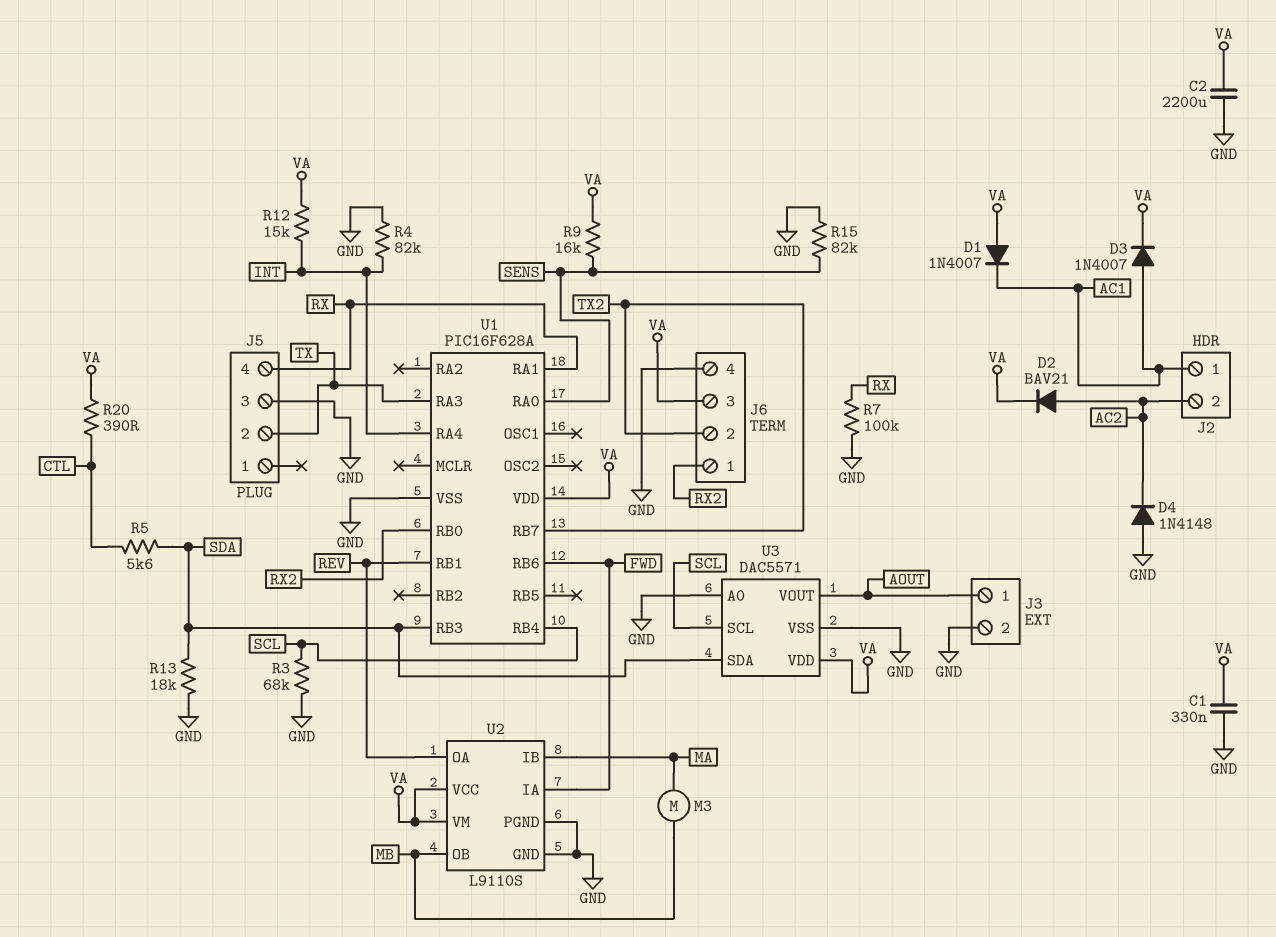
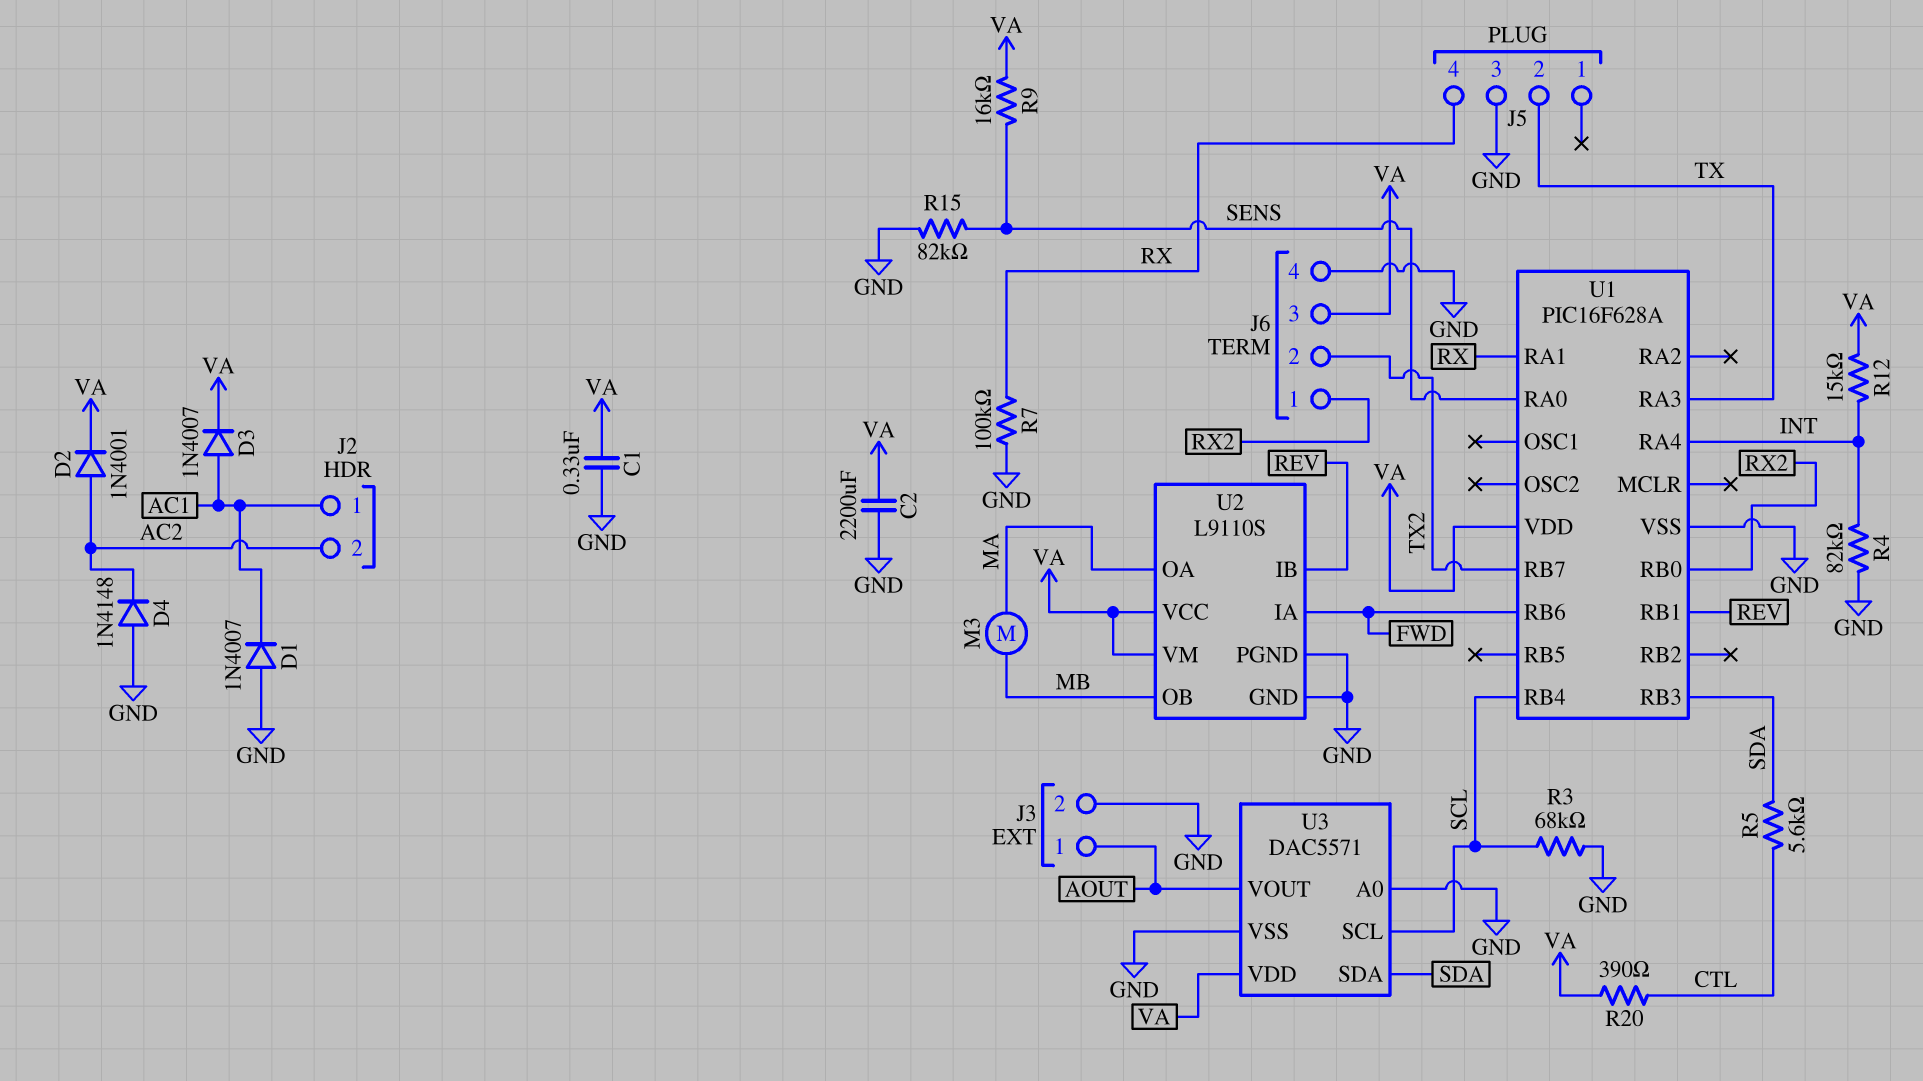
D1: diode 1N4007 (A VA, K AC1) -> diode 1N4007 (A GND, K AC1)
D2: diode BAV21 (A AC2, K VA) -> diode 1N4001 (A AC2, K VA)
R13: 18k (GND, SDA) -> none
U2 pin IB: MA -> REV
U2 pin OA: REV -> MA

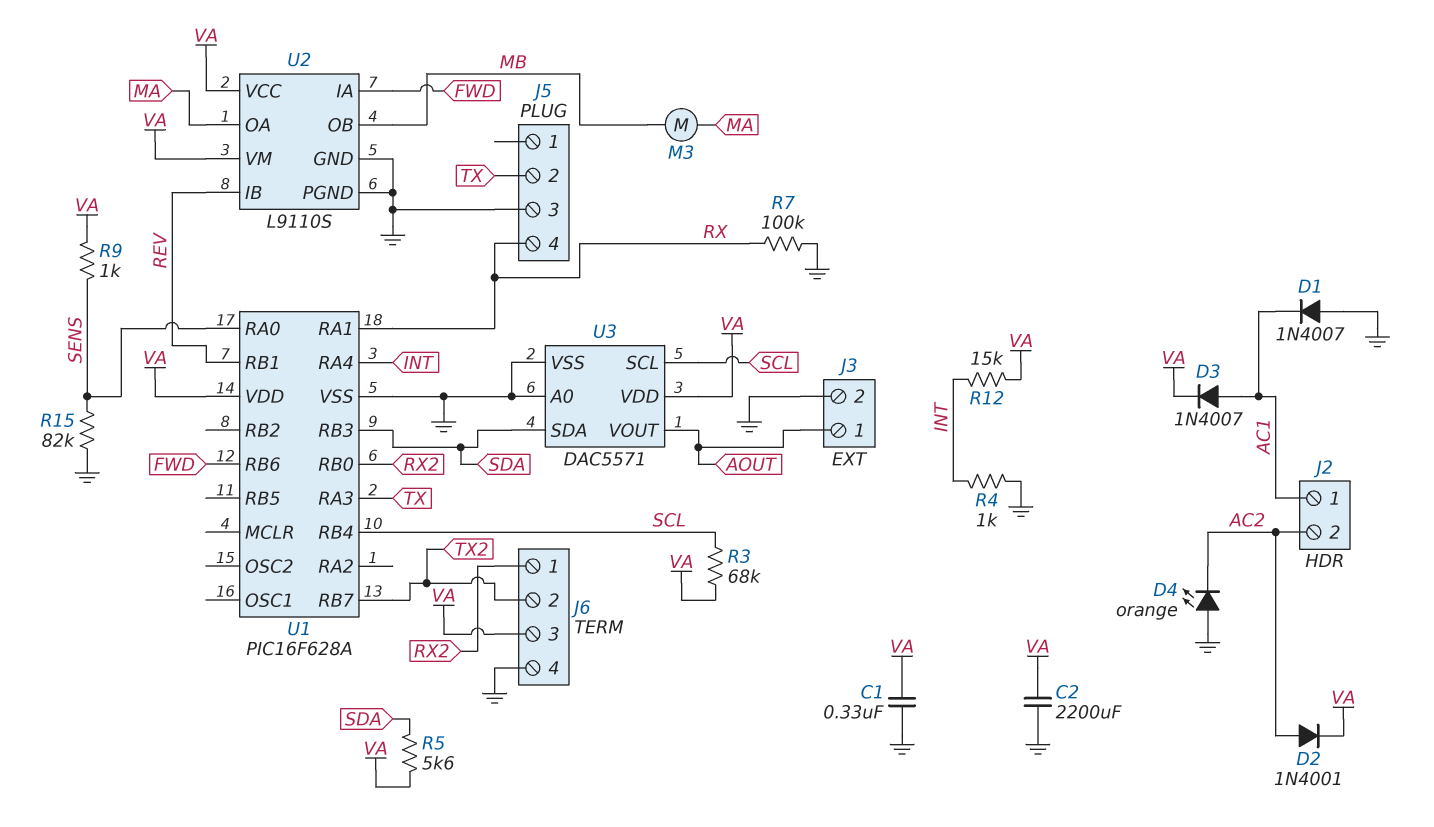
D4: diode 1N4148 (A GND, K AC2) -> LED orange (A GND, K AC2)
R3: 68k (GND, SCL) -> 68k (SCL, VA)
R4: 82k (GND, INT) -> 1k (GND, INT)
R5: 5.6k (CTL, SDA) -> 5.6k (SDA, VA)
R9: 16k (SENS, VA) -> 1k (SENS, VA)
R20: 390 (CTL, VA) -> none

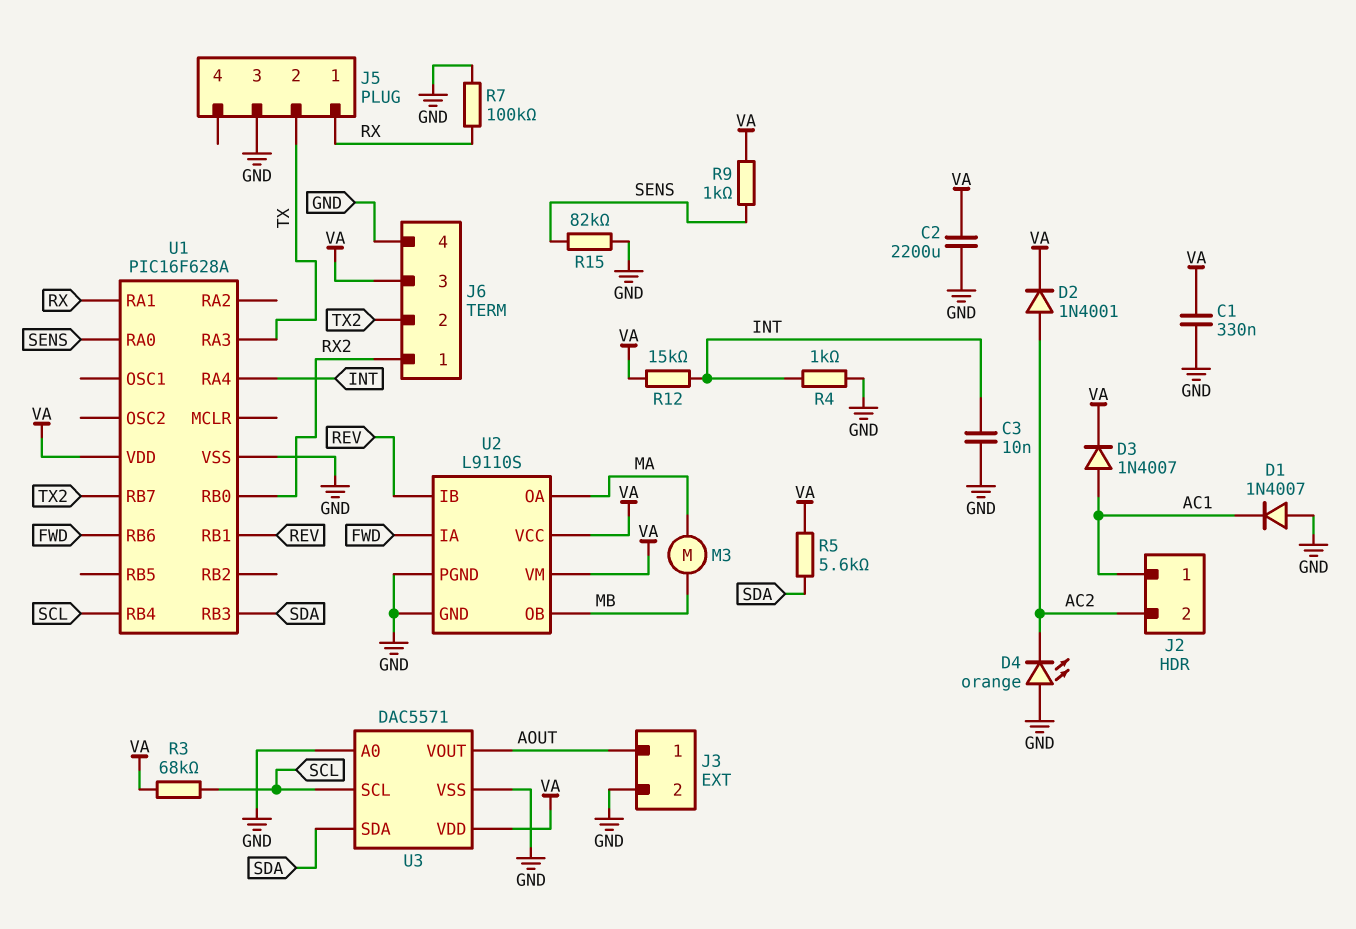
C3: none -> 10nF (GND, INT)
J5 pin 1: none -> RX
J5 pin 4: RX -> none

